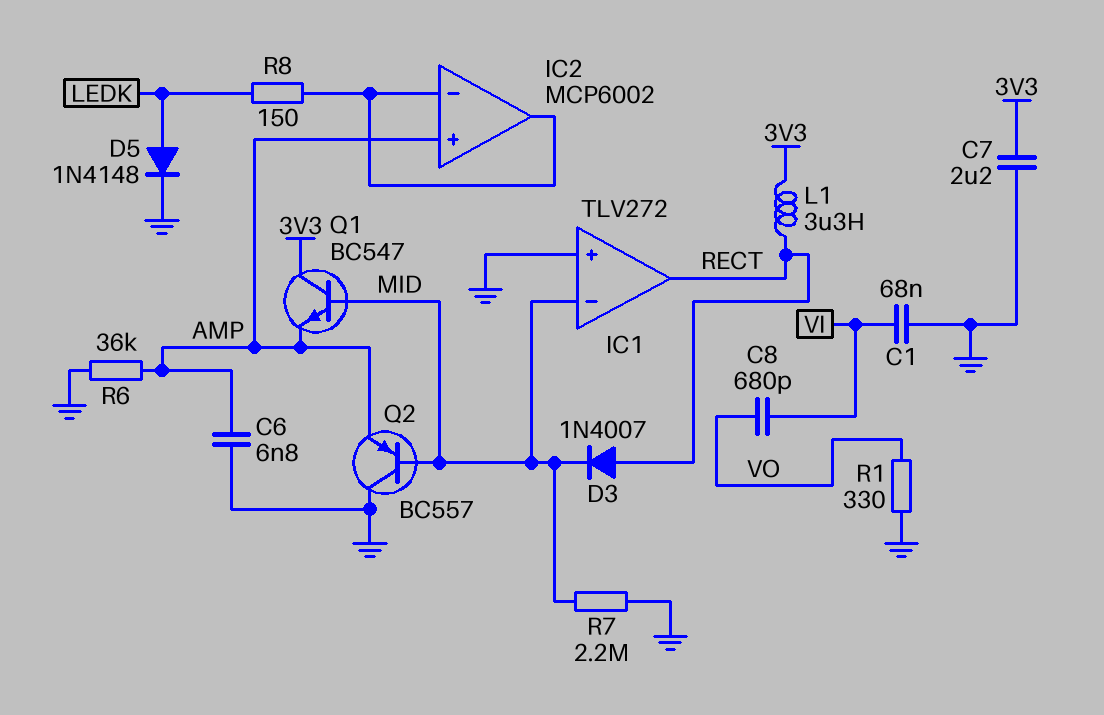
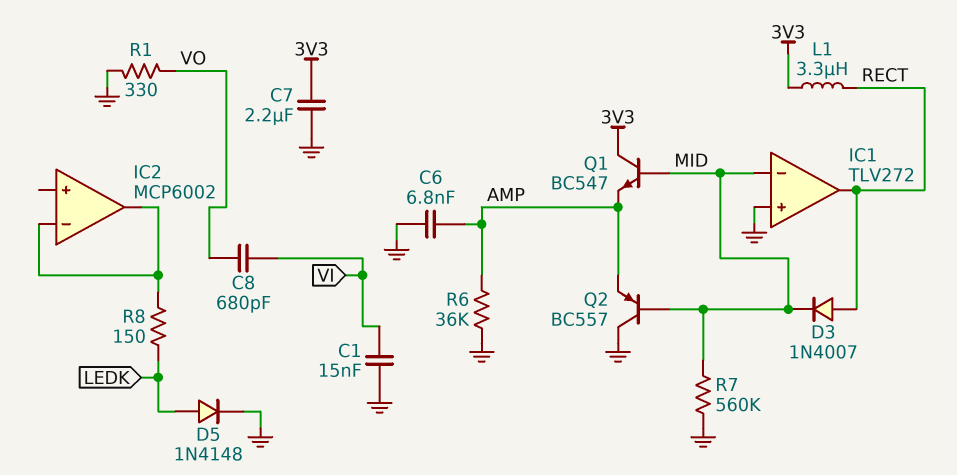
C1: 68nF (GND, VI) -> 15nF (GND, VI)
IC2 pin in+: AMP -> none
R7: 2.2M (GND, MID) -> 560k (GND, MID)

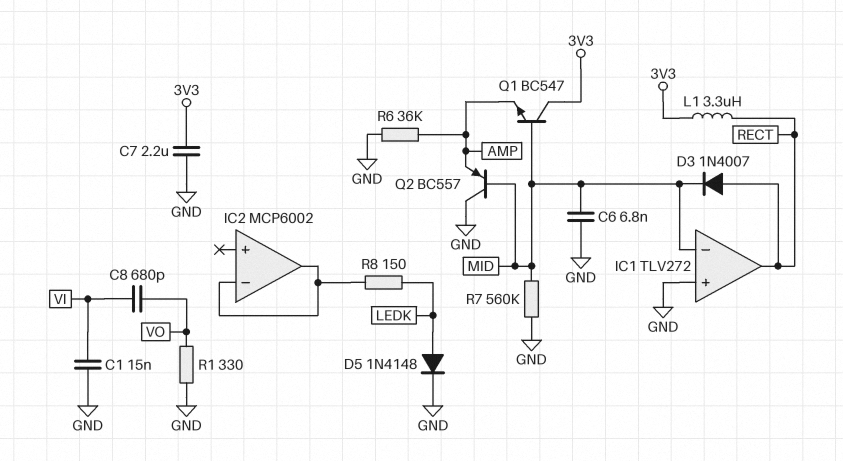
C6: 6.8nF (AMP, GND) -> 6.8nF (GND, MID)

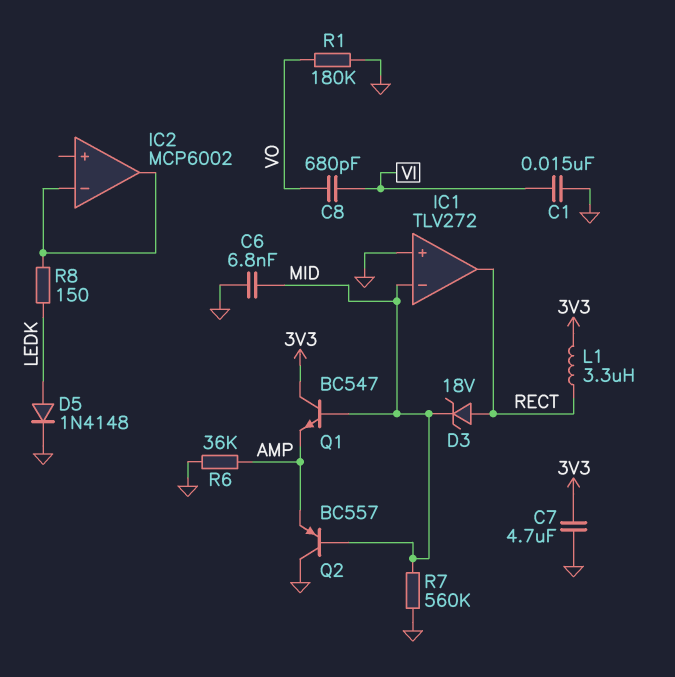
C7: 2.2uF (3V3, GND) -> 4.7uF (3V3, GND)
D3: diode 1N4007 (A RECT, K MID) -> zener 18V (A RECT, K MID)
R1: 330 (GND, VO) -> 180k (GND, VO)

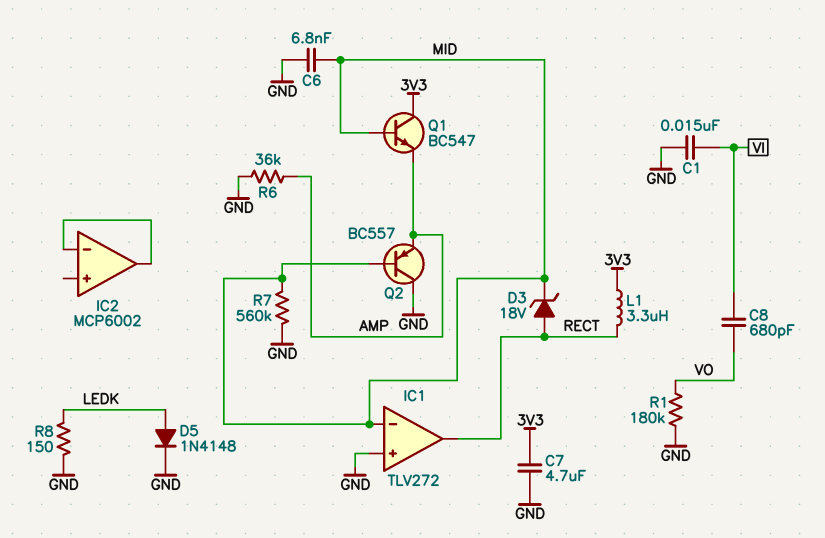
R8: 150 (IC2/in-, LEDK) -> 150 (GND, LEDK)

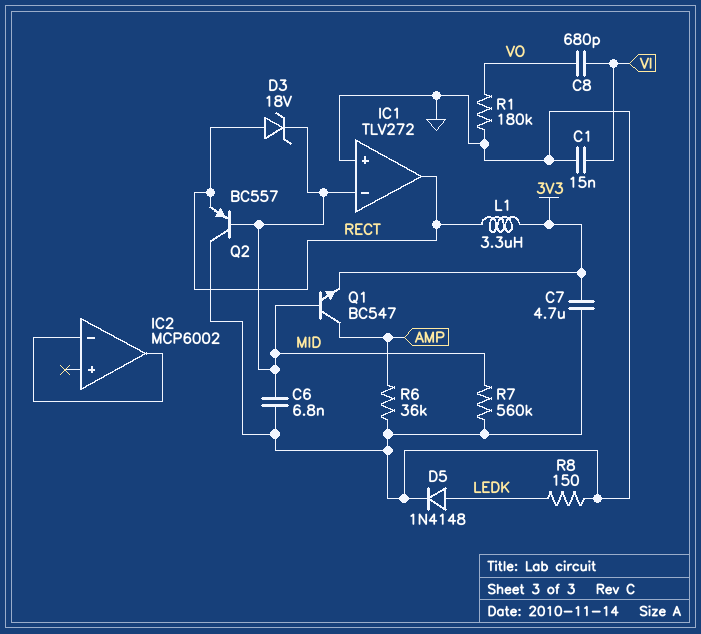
Q1: NPN BC547 (B MID, C 3V3, E AMP) -> NPN BC547 (B MID, C AMP, E 3V3)
Q2: PNP BC557 (B MID, C GND, E AMP) -> PNP BC557 (B MID, C GND, E RECT)

